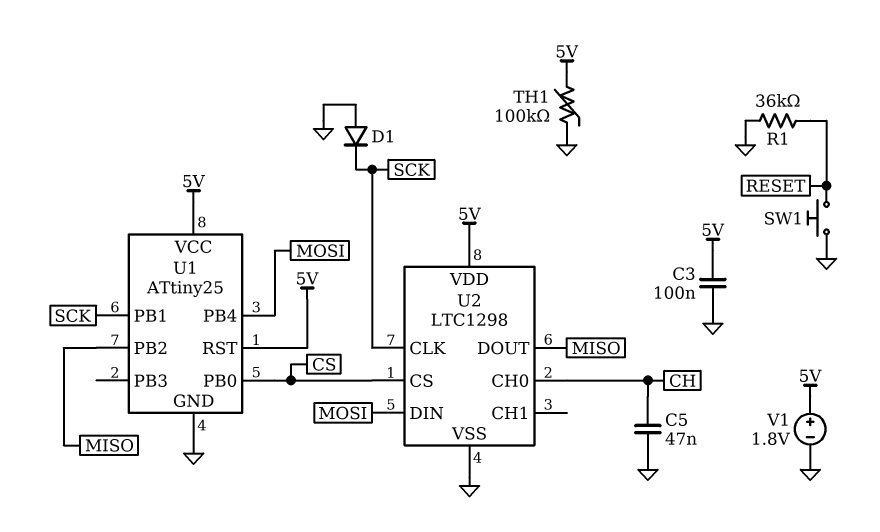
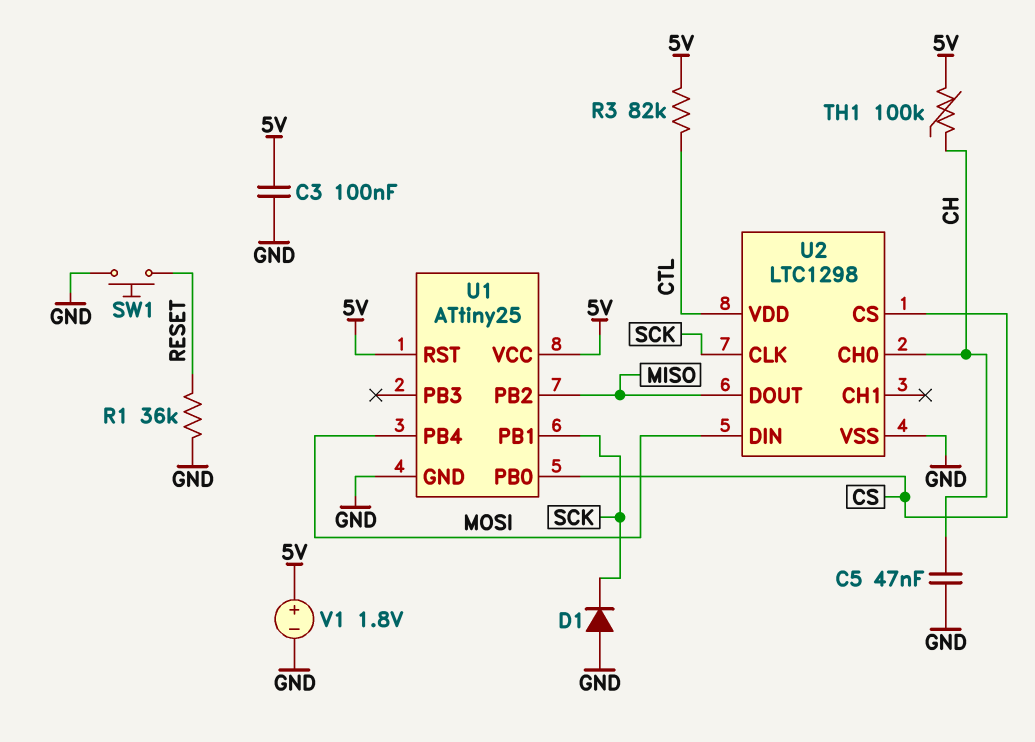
R3: none -> 82k (5V, CTL)
TH1: 100k (5V, GND) -> 100k (5V, CH)
U2 pin VDD: 5V -> CTL

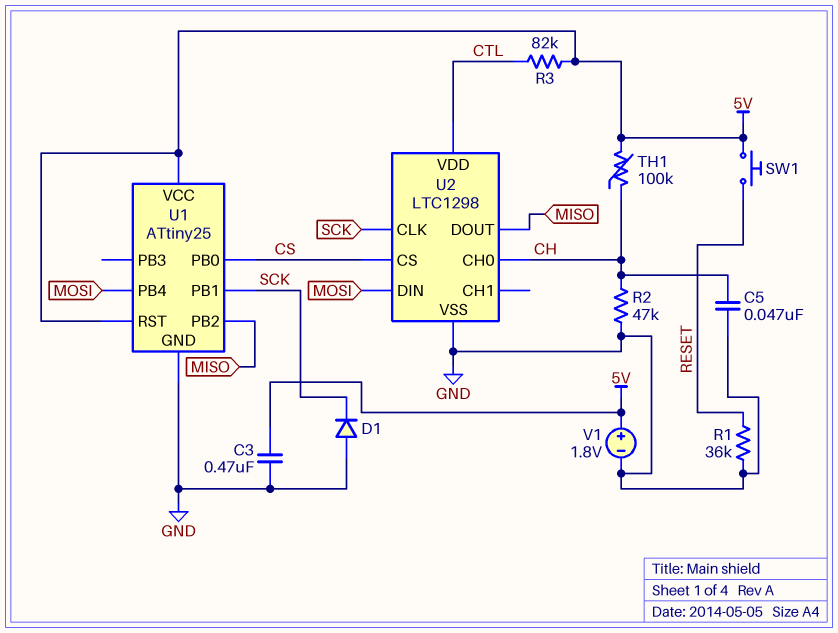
C3: 100nF (5V, GND) -> 470nF (5V, GND)
R2: none -> 47k (CH, GND)
SW1: button (GND, RESET) -> button (5V, RESET)

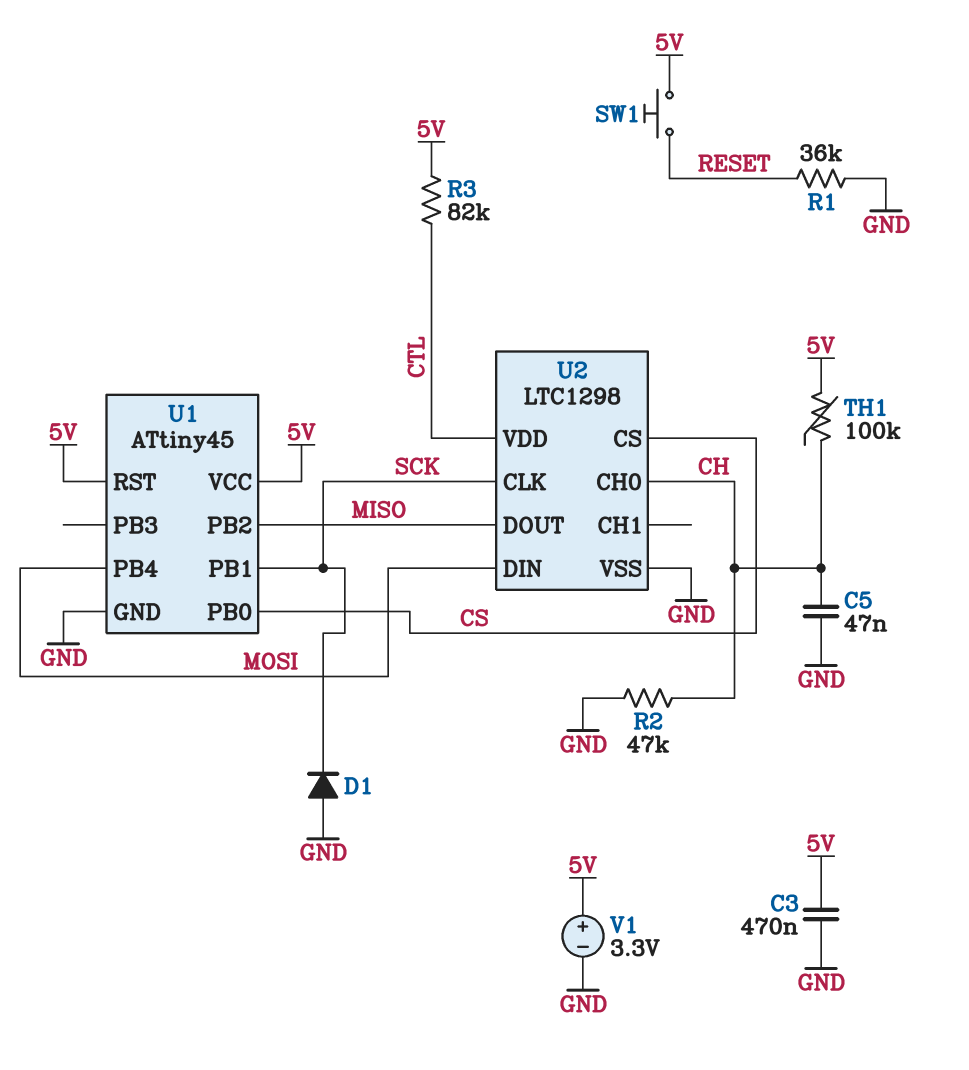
U1: ATtiny25 -> ATtiny45
V1: 1.8V (plus 5V, minus GND) -> 3.3V (plus 5V, minus GND)

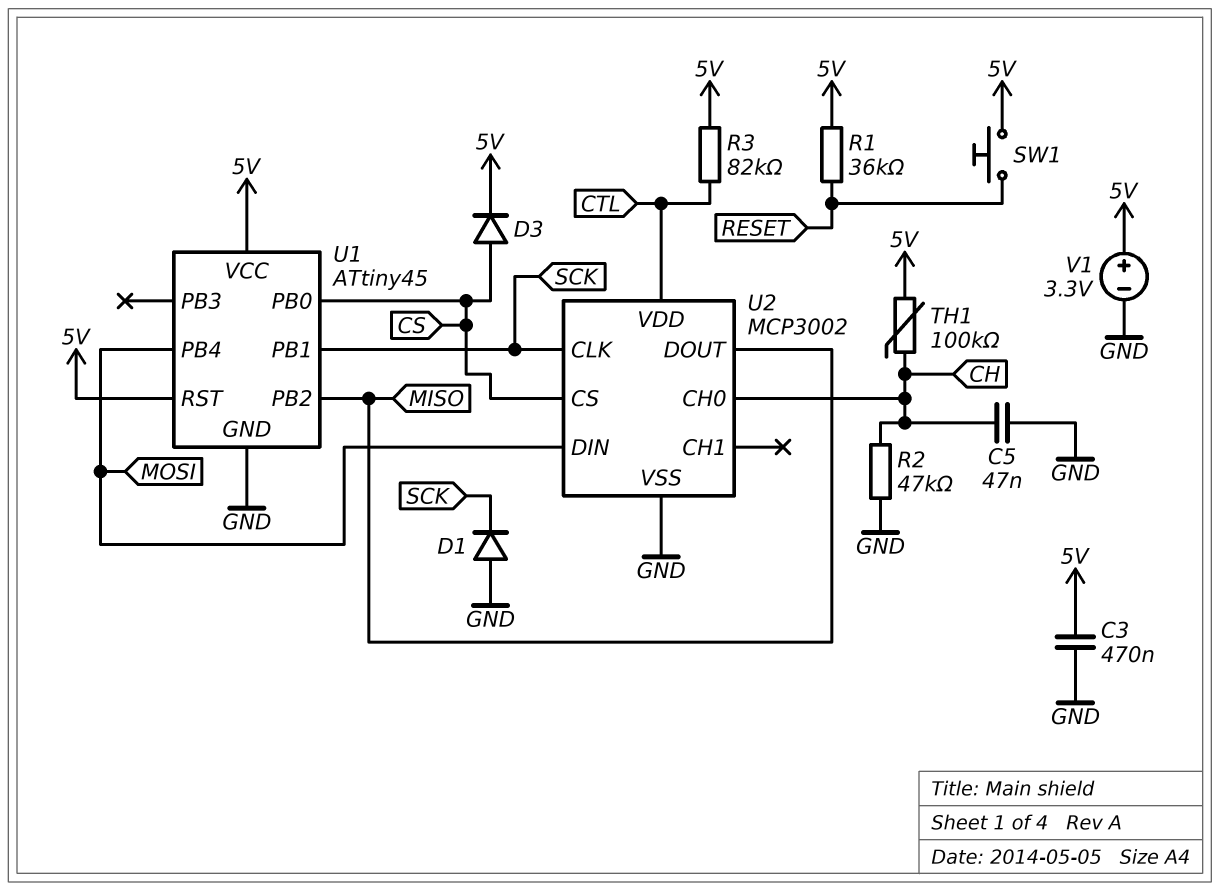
D3: none -> diode (A CS, K 5V)
R1: 36k (GND, RESET) -> 36k (5V, RESET)
U2: LTC1298 -> MCP3002

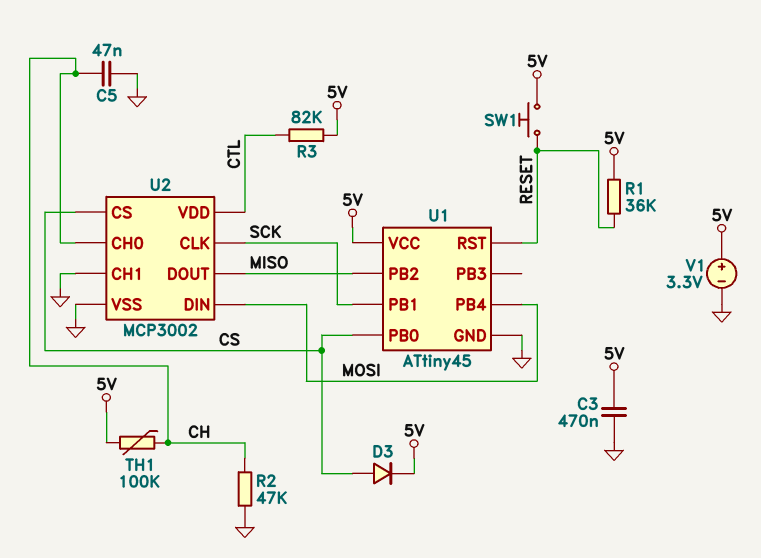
D1: diode (A GND, K SCK) -> none
U1 pin RST: 5V -> RESET
U2 pin CH1: none -> GND

